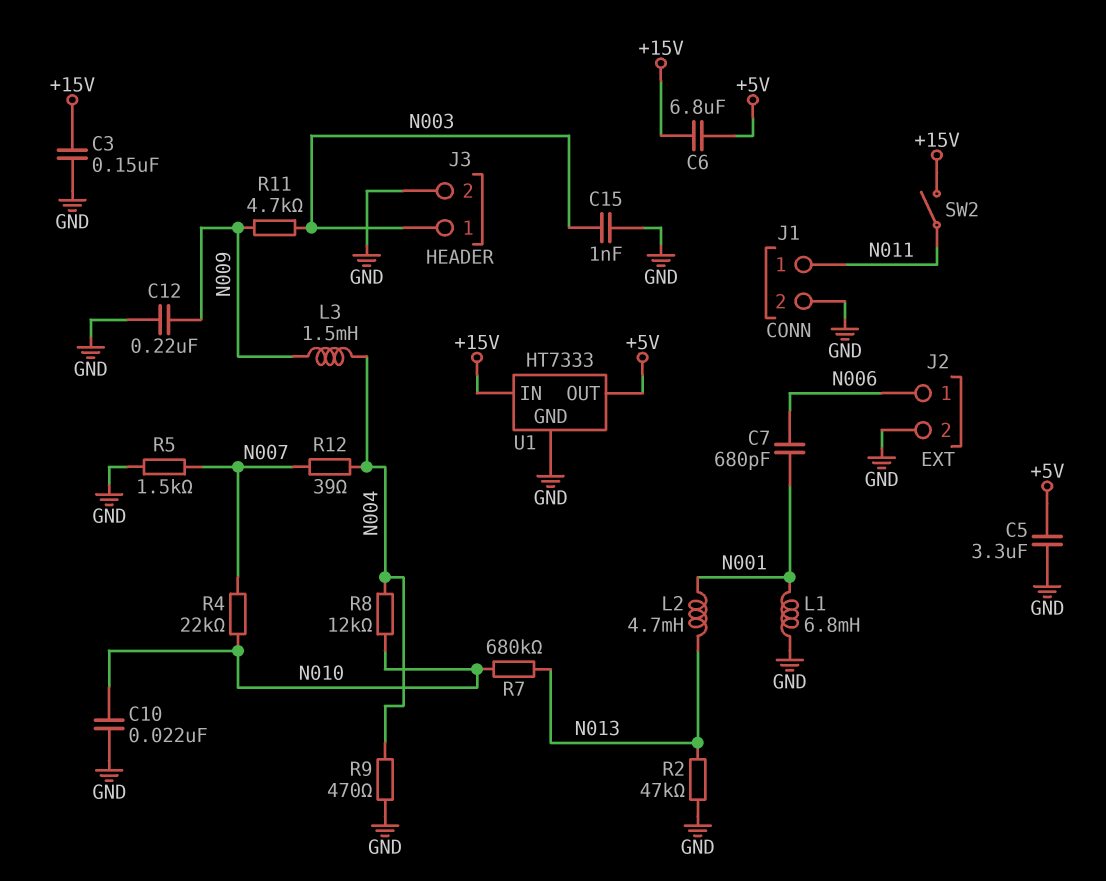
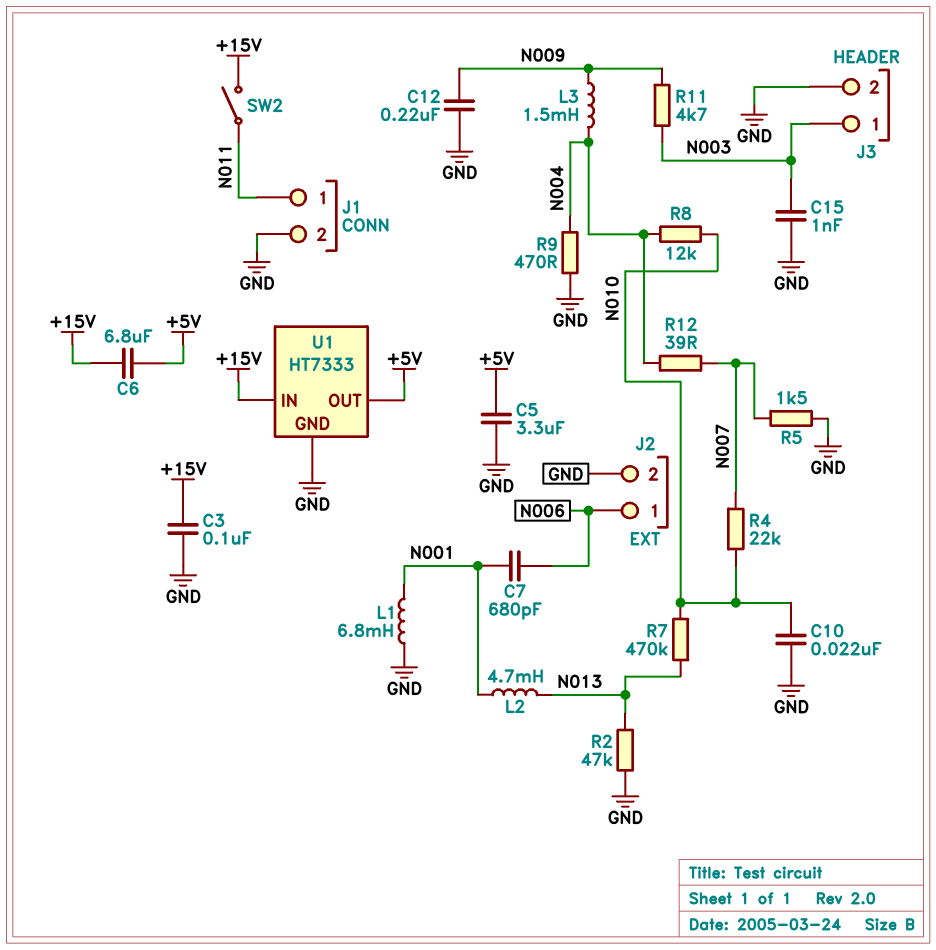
C3: 150nF (+15V, GND) -> 100nF (+15V, GND)
R7: 680k (N010, N013) -> 470k (N010, N013)

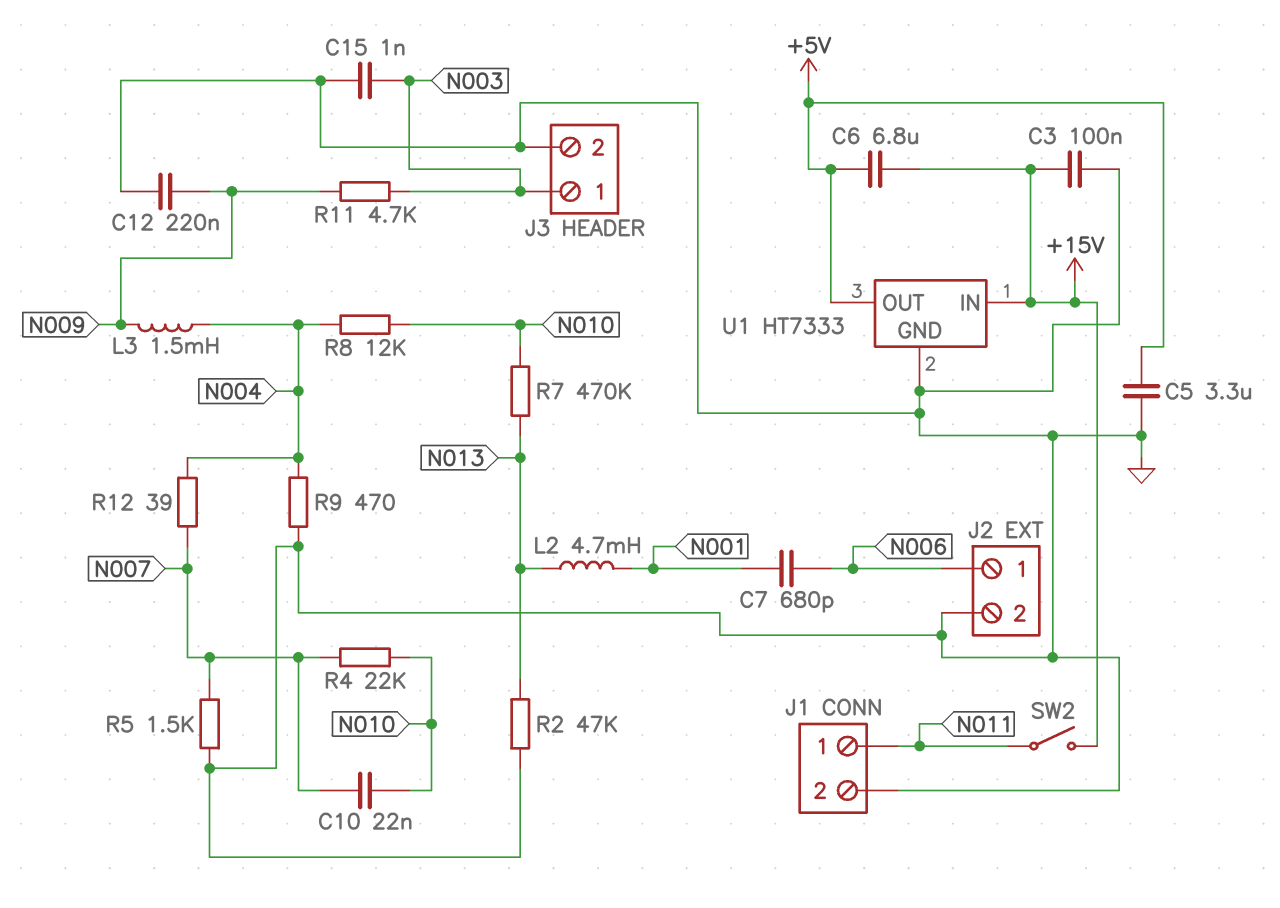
C10: 22nF (GND, N010) -> 22nF (N007, N010)
L1: 6.8mH (GND, N001) -> none

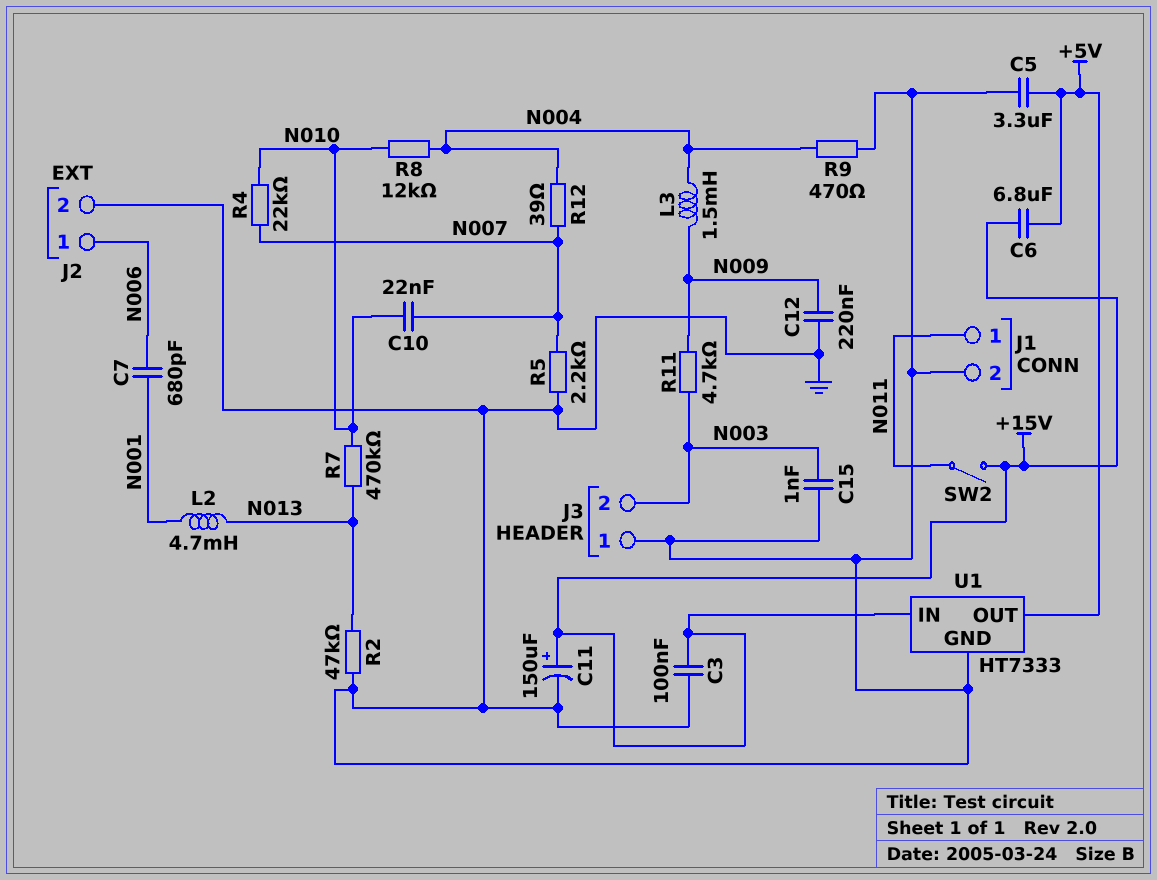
C11: none -> 150uF (plus +15V, minus GND)
J3 pin 1: N003 -> GND
J3 pin 2: GND -> N003
R5: 1.5k (GND, N007) -> 2.2k (GND, N007)

